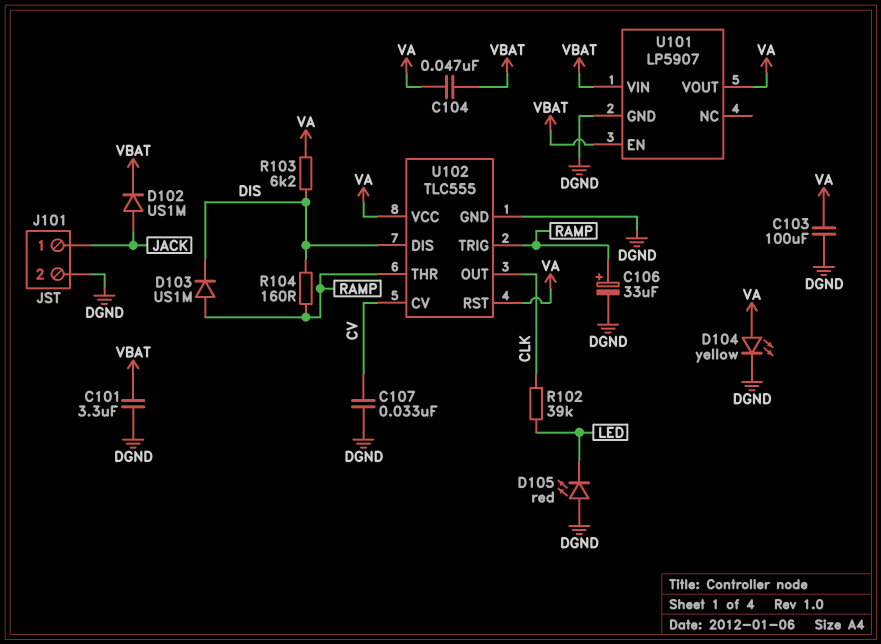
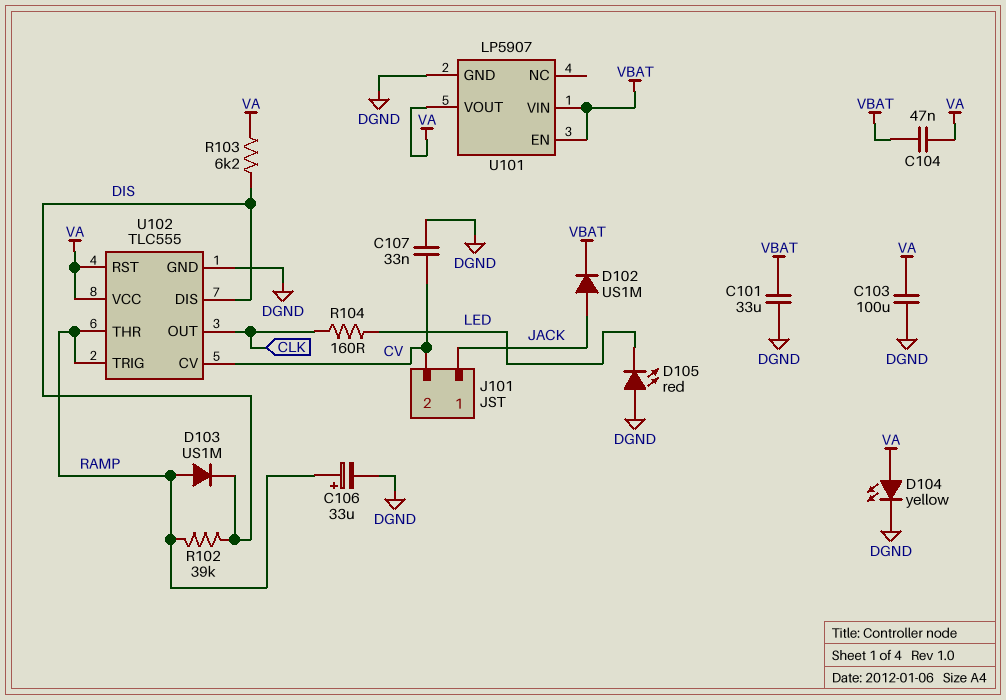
C101: 3.3uF (DGND, VBAT) -> 33uF (DGND, VBAT)
J101 pin 2: DGND -> CV
R102: 39k (CLK, LED) -> 39k (DIS, RAMP)
R104: 160 (DIS, RAMP) -> 160 (CLK, LED)

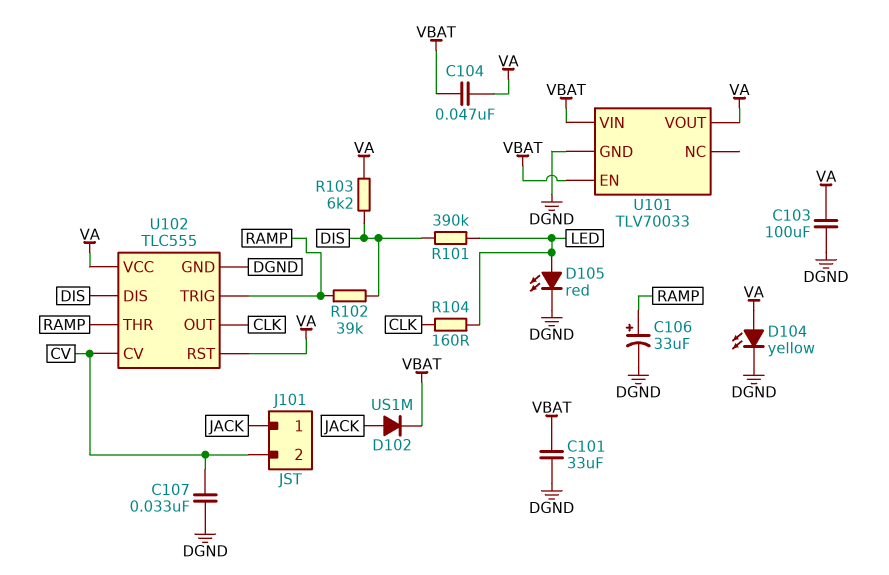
D103: diode US1M (A RAMP, K DIS) -> none
D105: LED red (A DGND, K LED) -> LED red (A LED, K DGND)
R101: none -> 390k (DIS, LED)
U101: LP5907 -> TLV70033

